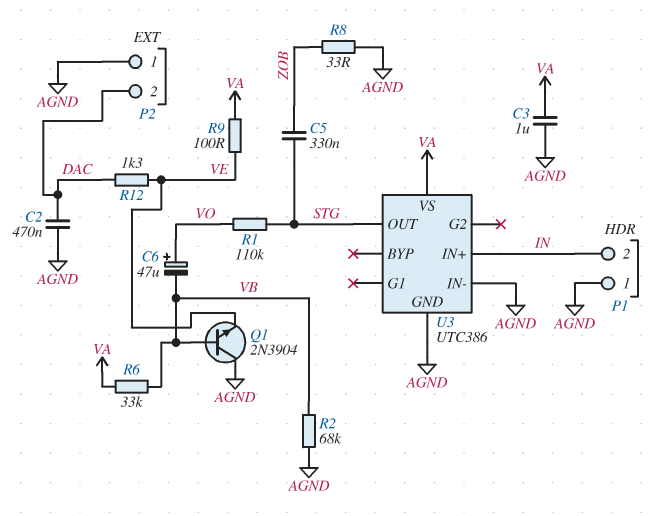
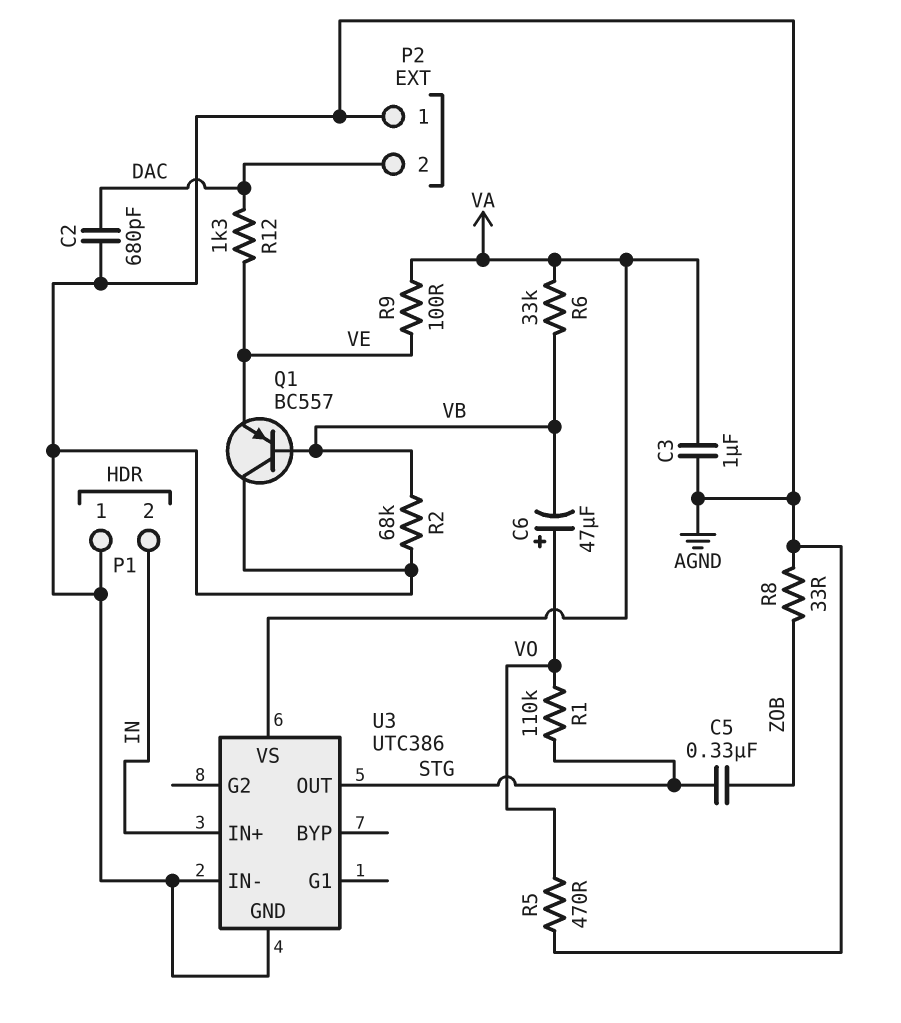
C2: 470nF (AGND, DAC) -> 680pF (AGND, DAC)
Q1: NPN 2N3904 (B VB, C AGND, E VE) -> PNP BC557 (B VB, C AGND, E VE)
R5: none -> 470 (AGND, VO)

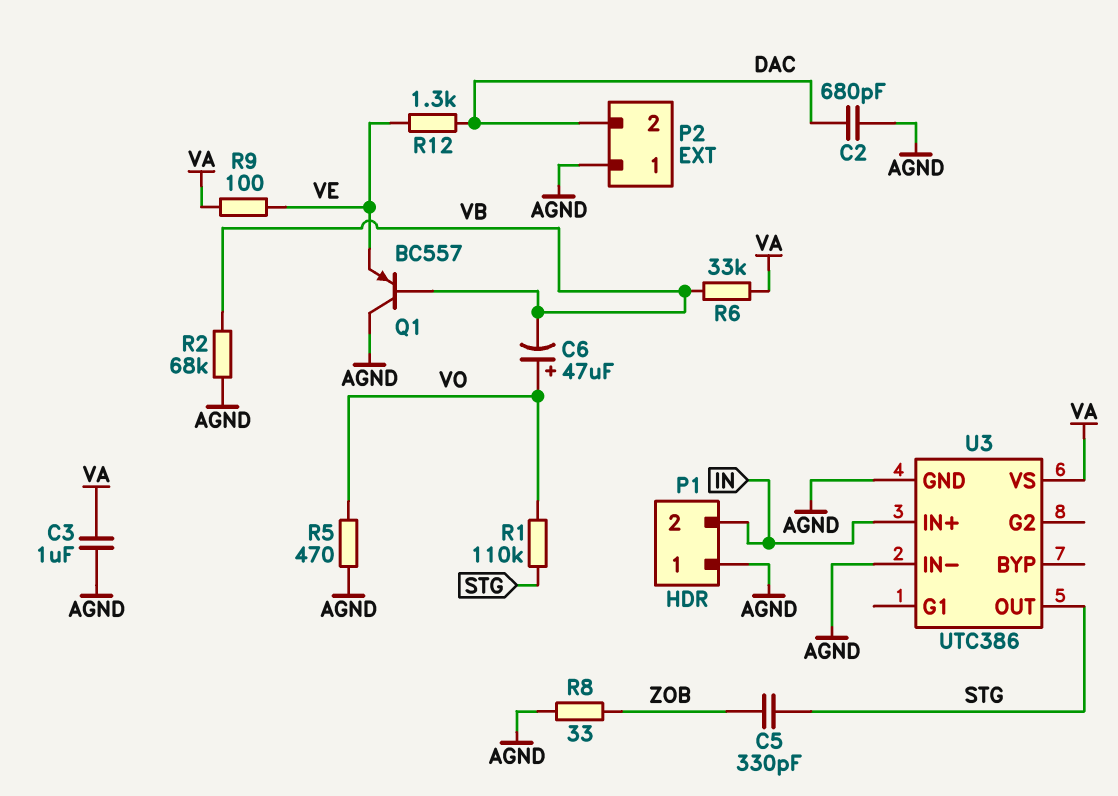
C5: 330nF (STG, ZOB) -> 330pF (STG, ZOB)

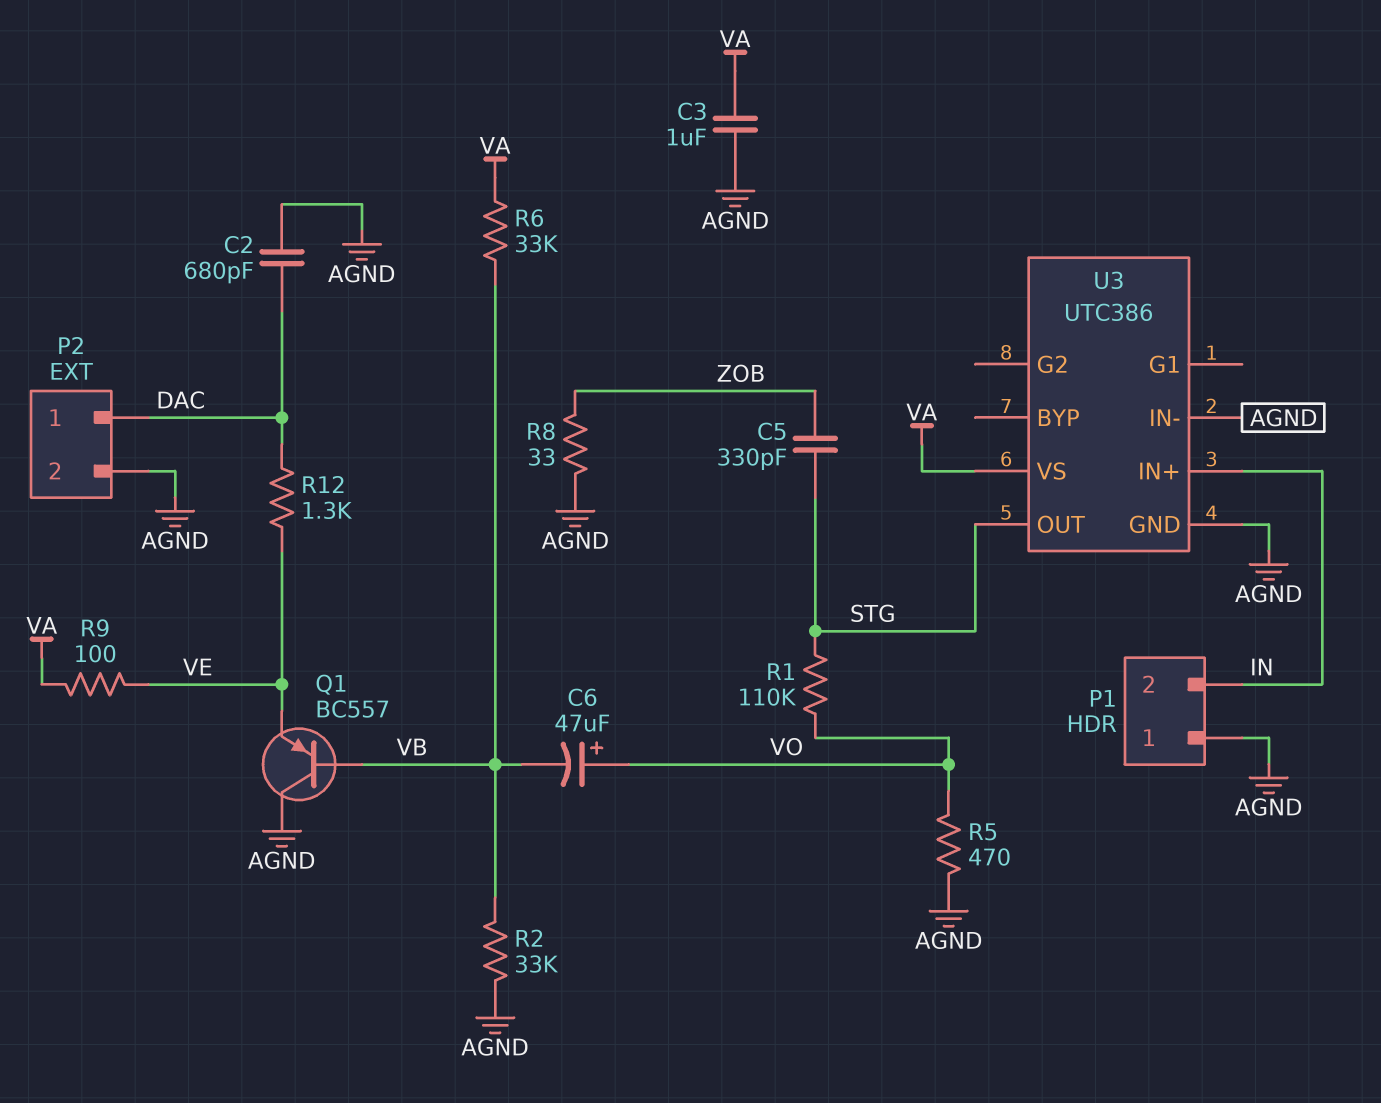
P2 pin 1: AGND -> DAC
P2 pin 2: DAC -> AGND
R2: 68k (AGND, VB) -> 33k (AGND, VB)

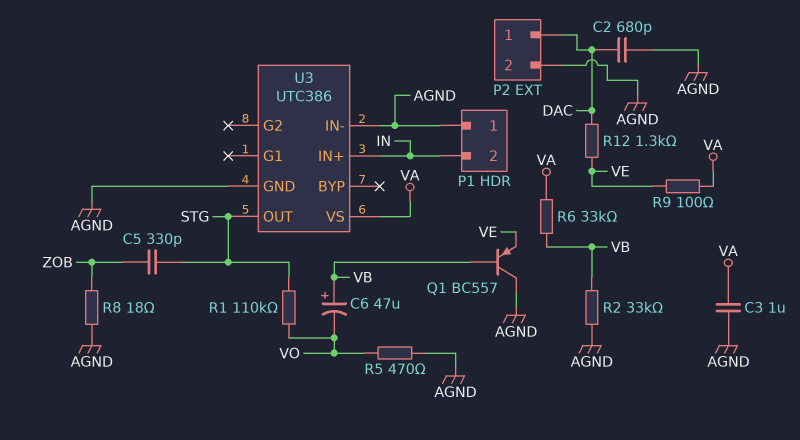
C6: 47uF (plus VO, minus VB) -> 47uF (plus VB, minus VO)
R8: 33 (AGND, ZOB) -> 18 (AGND, ZOB)

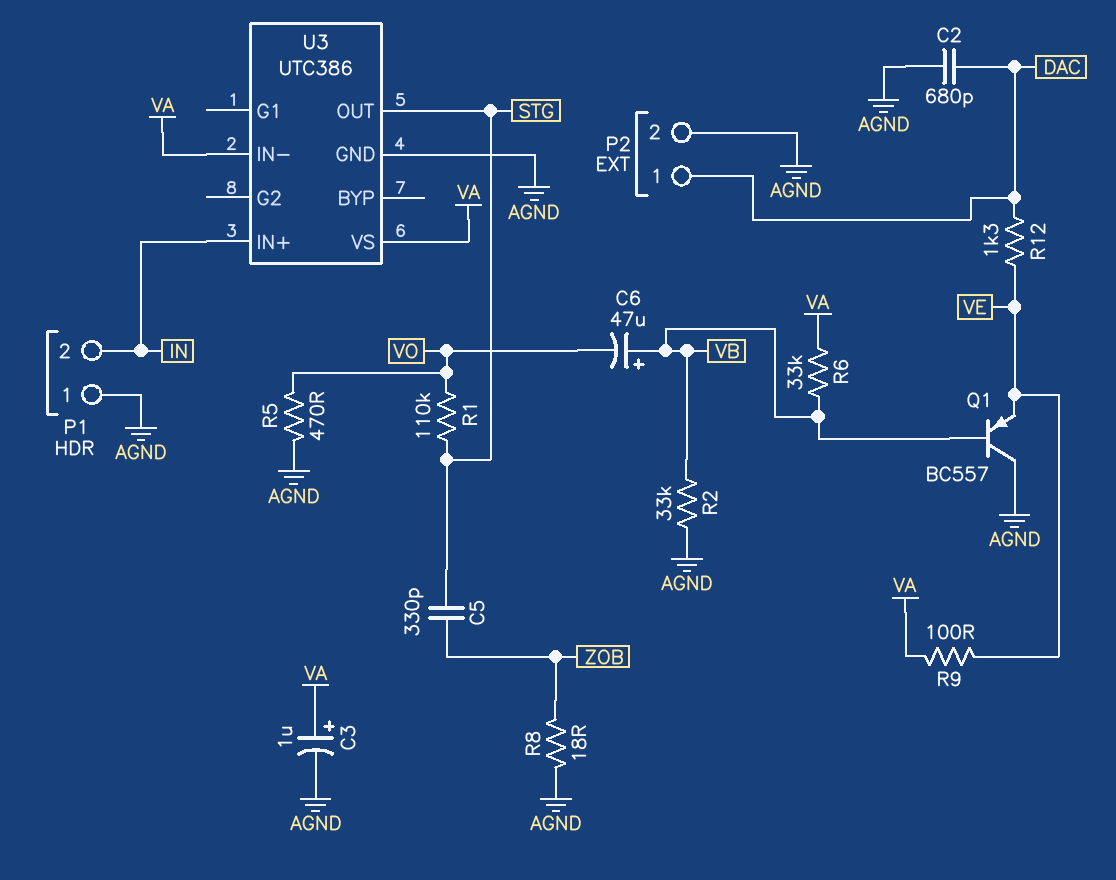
C3: 1uF (AGND, VA) -> 1uF (plus VA, minus AGND)
U3 pin IN-: AGND -> VA

